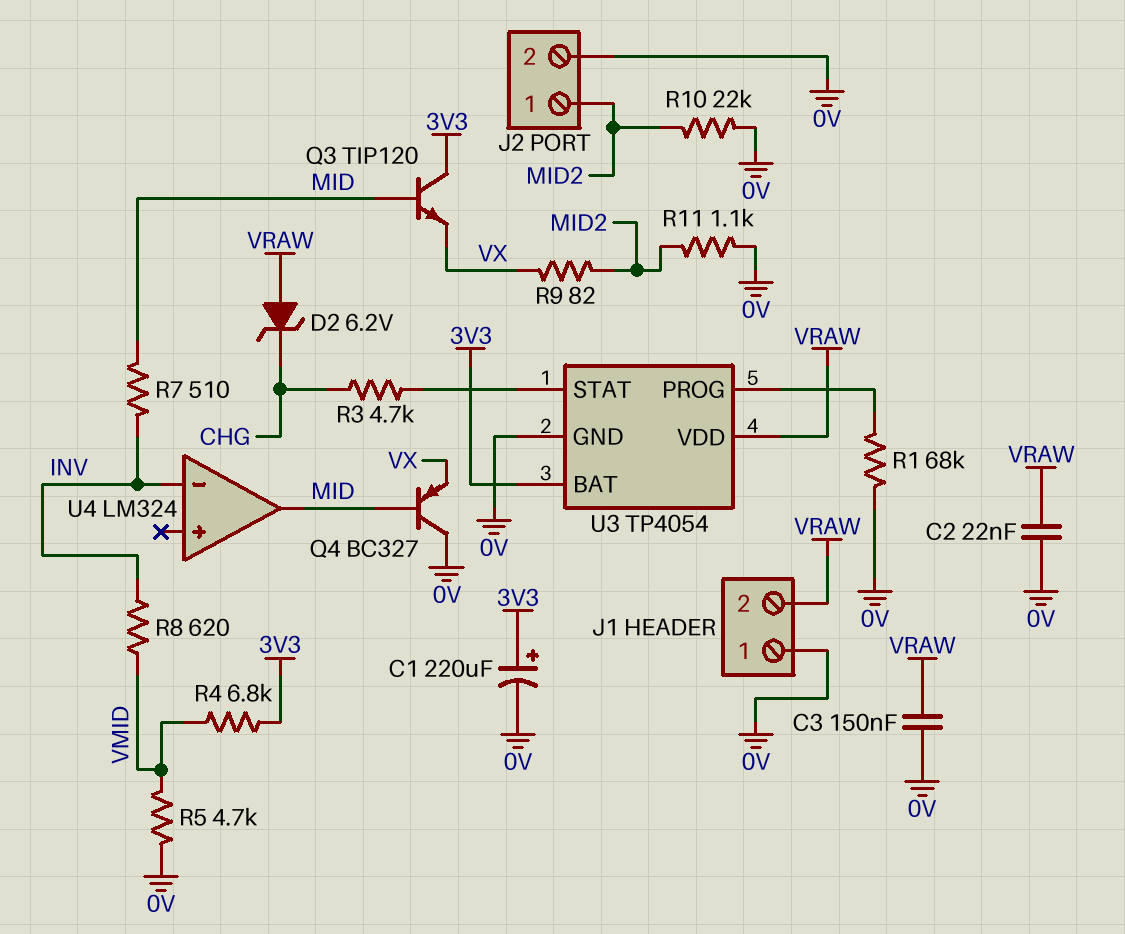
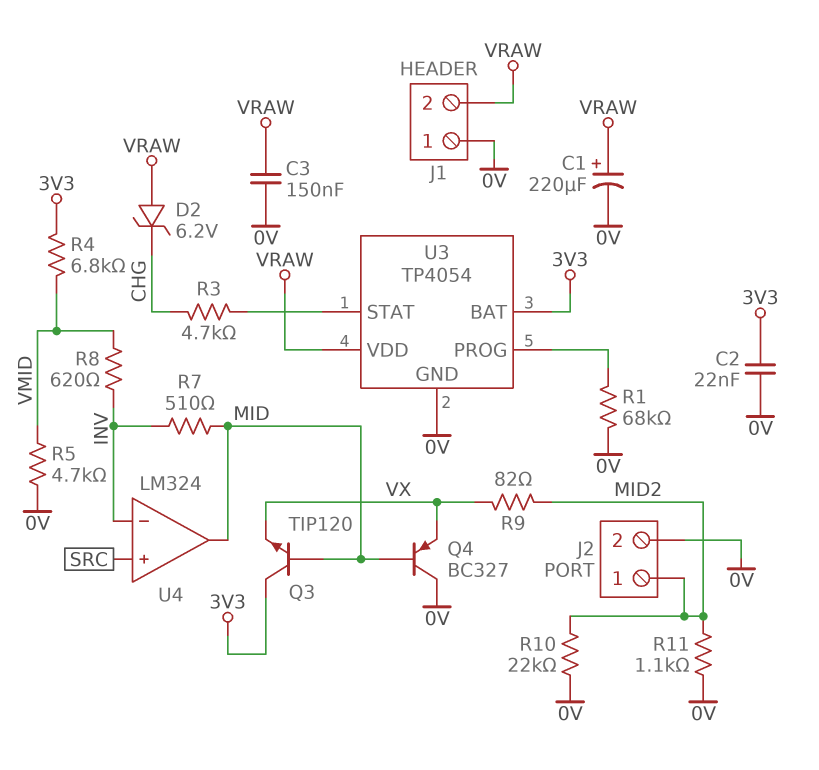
C1: 220uF (plus 3V3, minus 0V) -> 220uF (plus VRAW, minus 0V)
C2: 22nF (0V, VRAW) -> 22nF (0V, 3V3)
U4 pin in+: none -> SRC

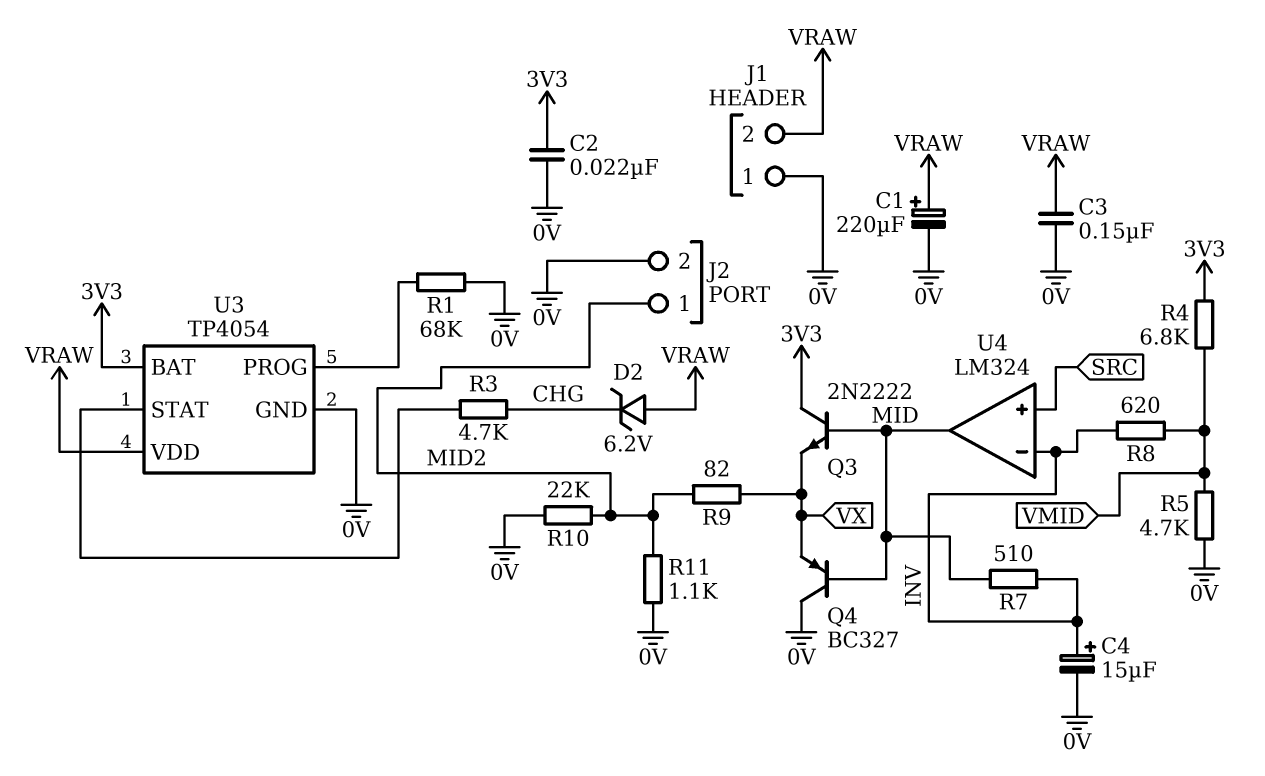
C4: none -> 15uF (plus INV, minus 0V)
Q3: NPN TIP120 (B MID, C 3V3, E VX) -> NPN 2N2222 (B MID, C 3V3, E VX)

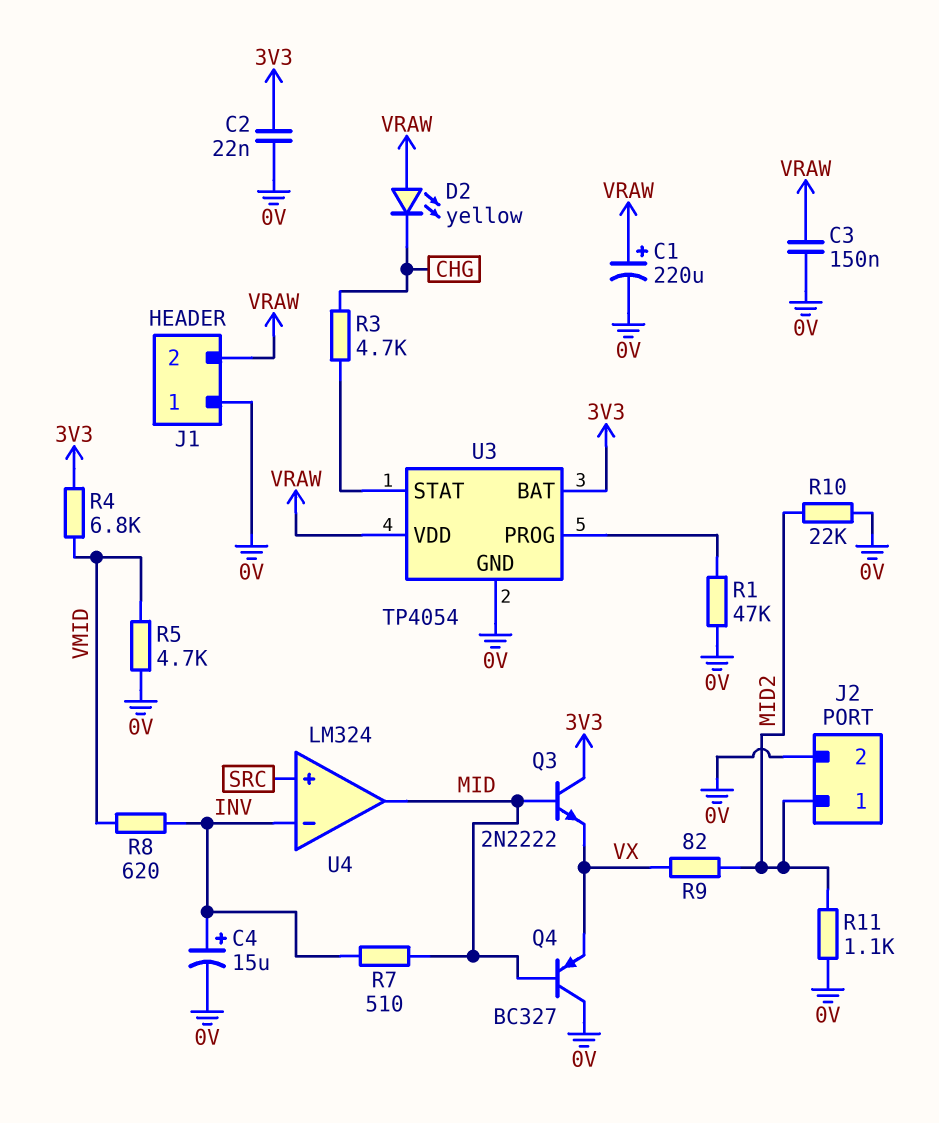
D2: zener 6.2V (A VRAW, K CHG) -> LED yellow (A VRAW, K CHG)
R1: 68k (0V, U3/PROG) -> 47k (0V, U3/PROG)

